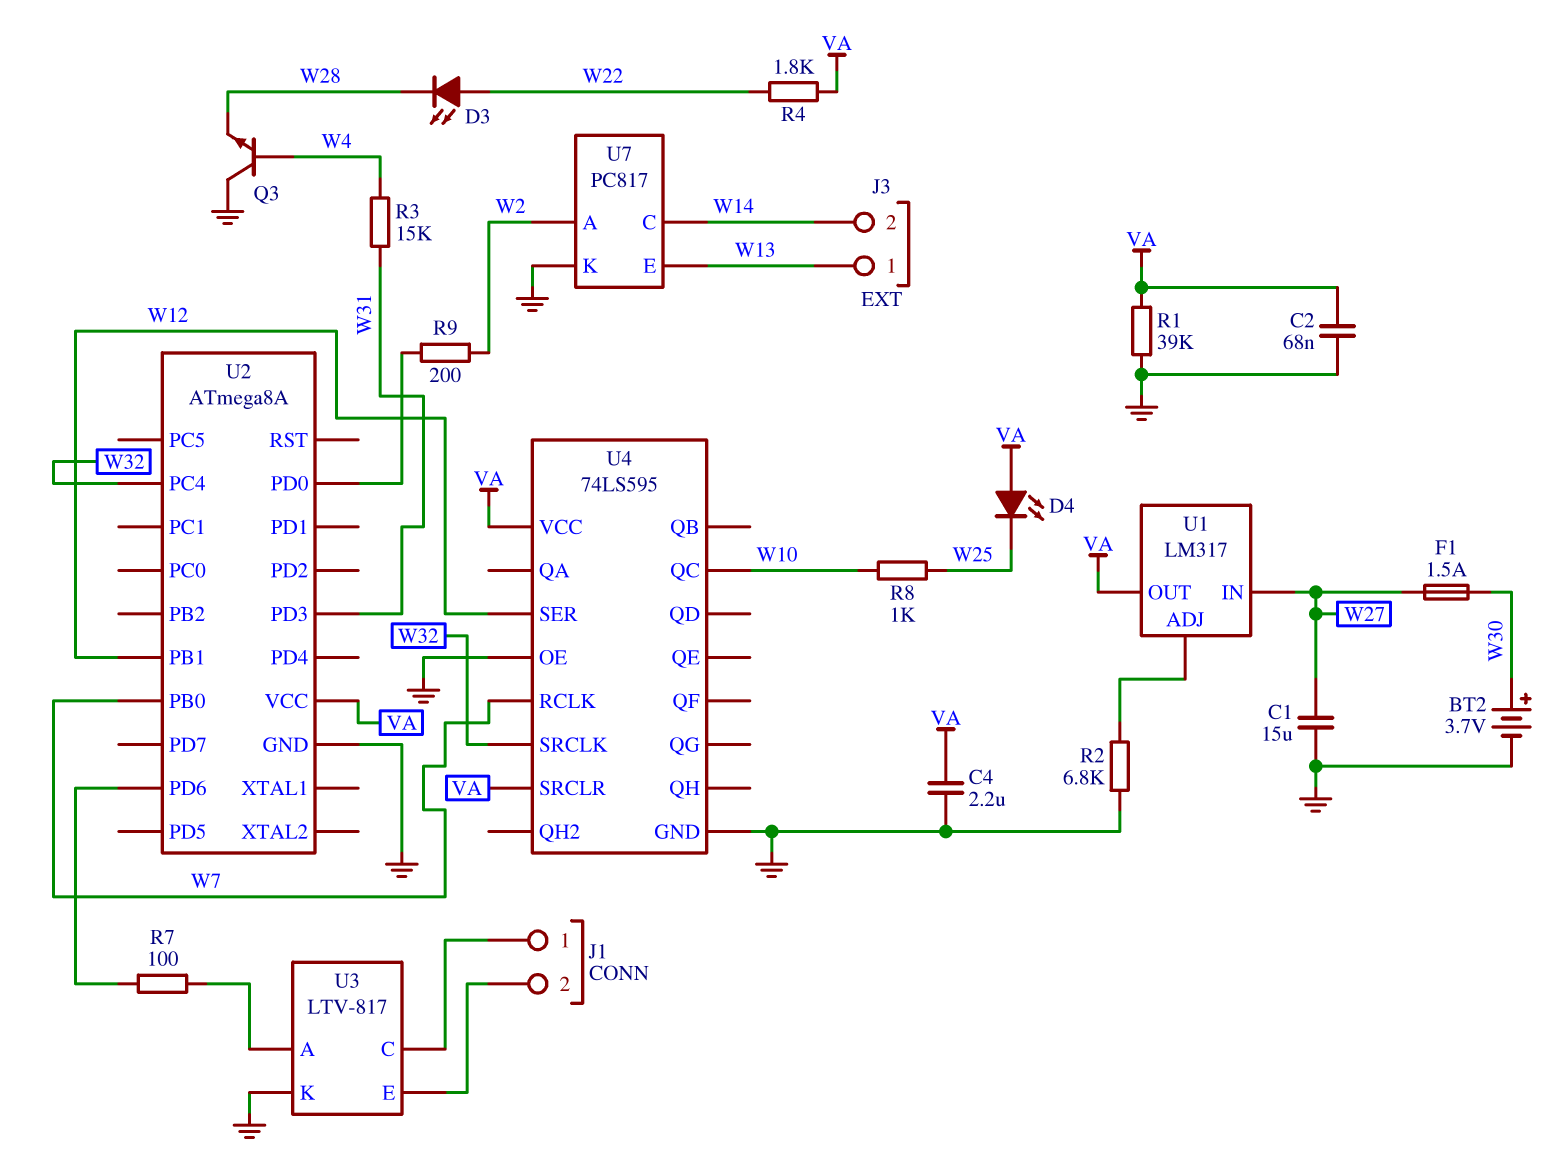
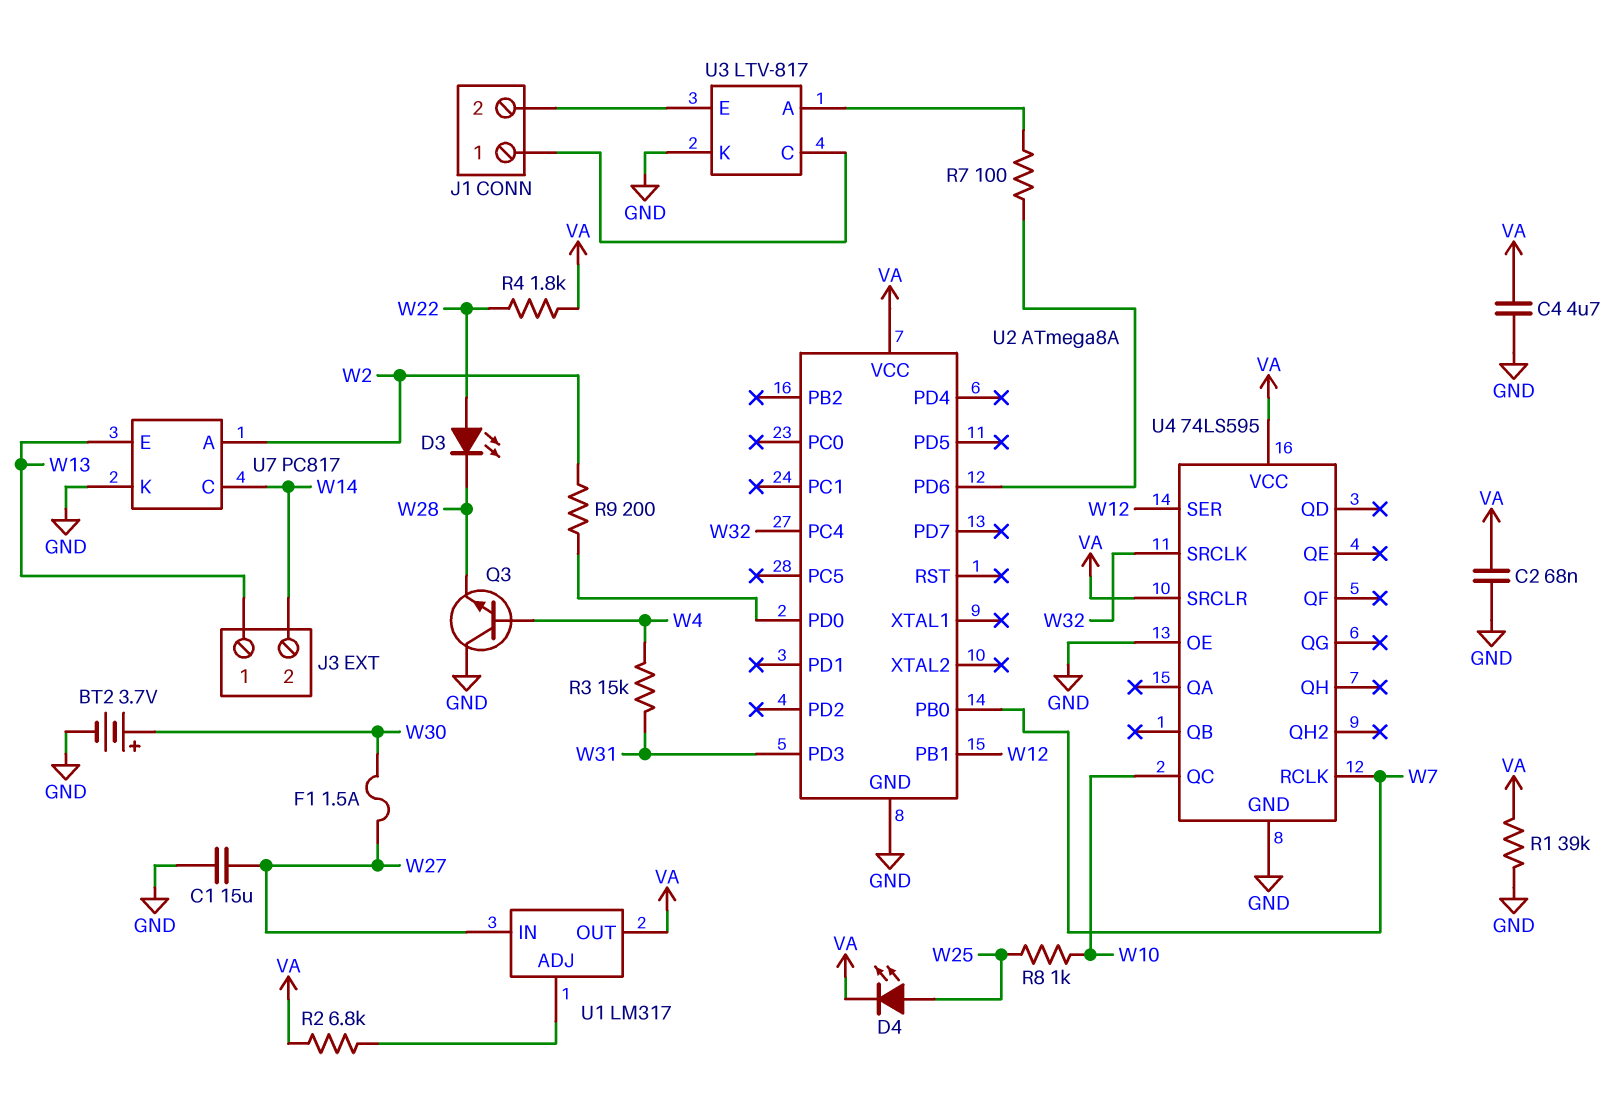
C4: 2.2uF (GND, VA) -> 4.7uF (GND, VA)
D4: LED (A VA, K W25) -> LED (A W25, K VA)
R2: 6.8k (GND, U1/ADJ) -> 6.8k (U1/ADJ, VA)

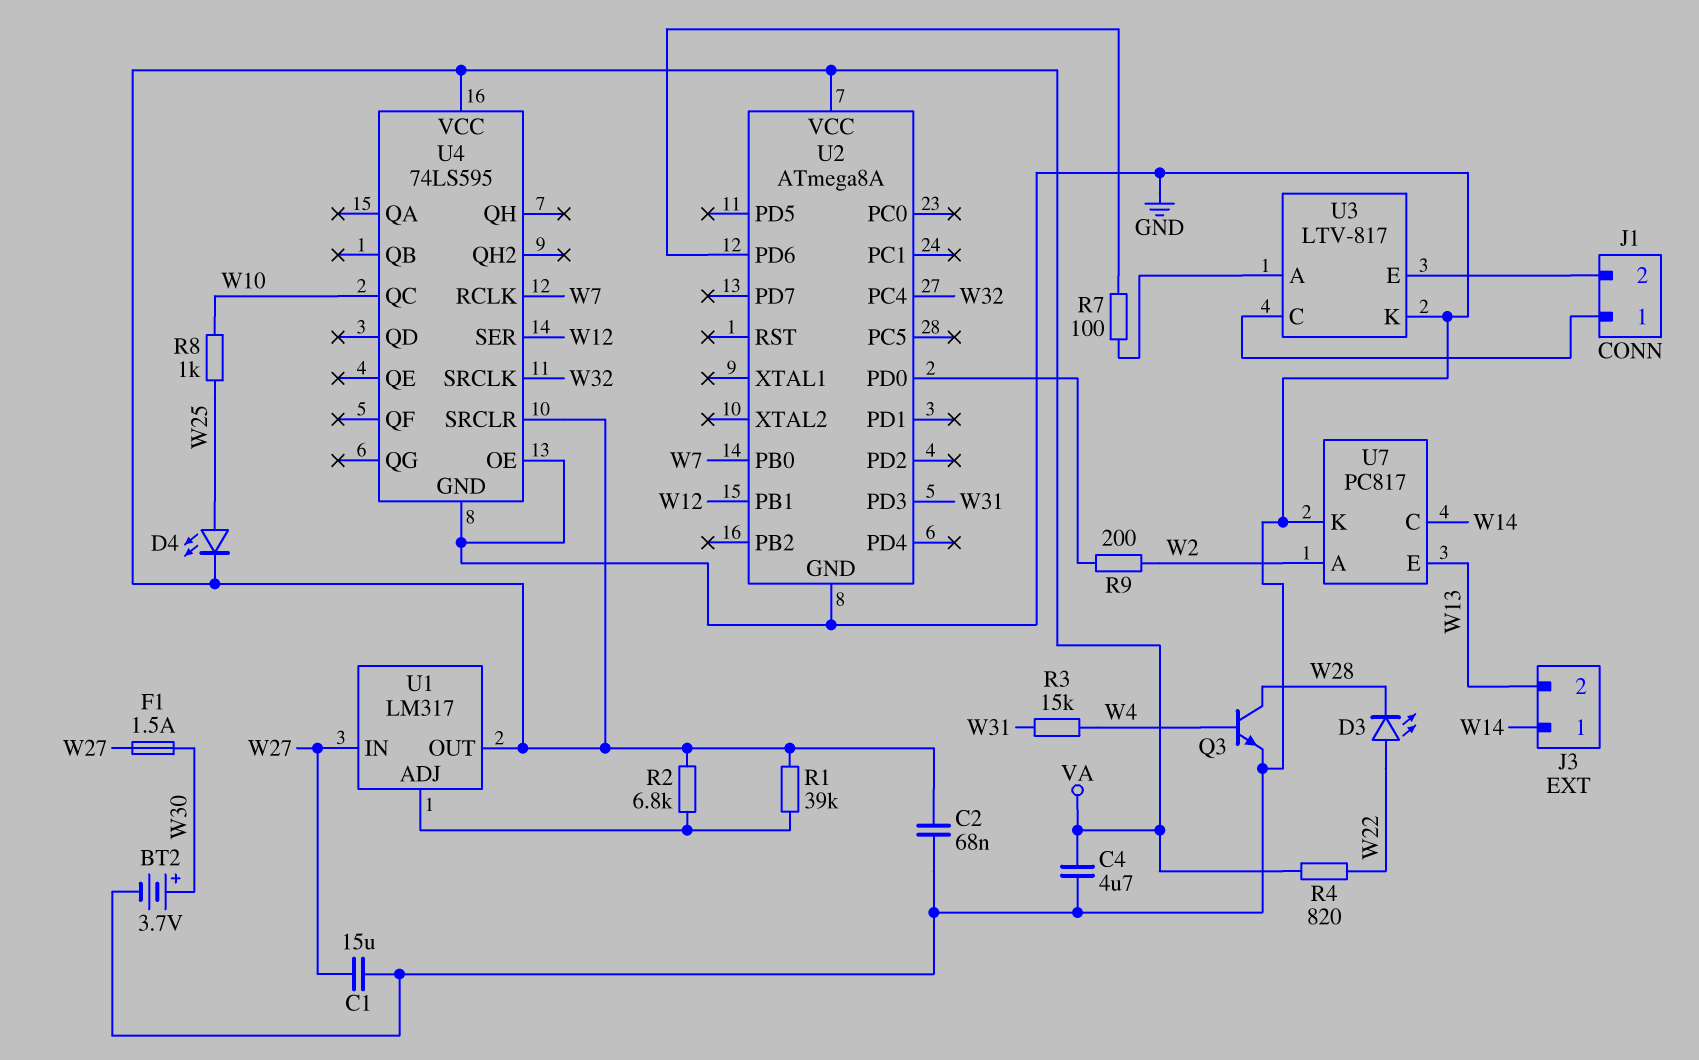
J3 pin 1: W13 -> W14
J3 pin 2: W14 -> W13
Q3: NPN (B W4, C GND, E W28) -> NPN (B W4, C W28, E GND)
R1: 39k (GND, VA) -> 39k (U1/ADJ, VA)
R4: 1.8k (VA, W22) -> 820 (VA, W22)

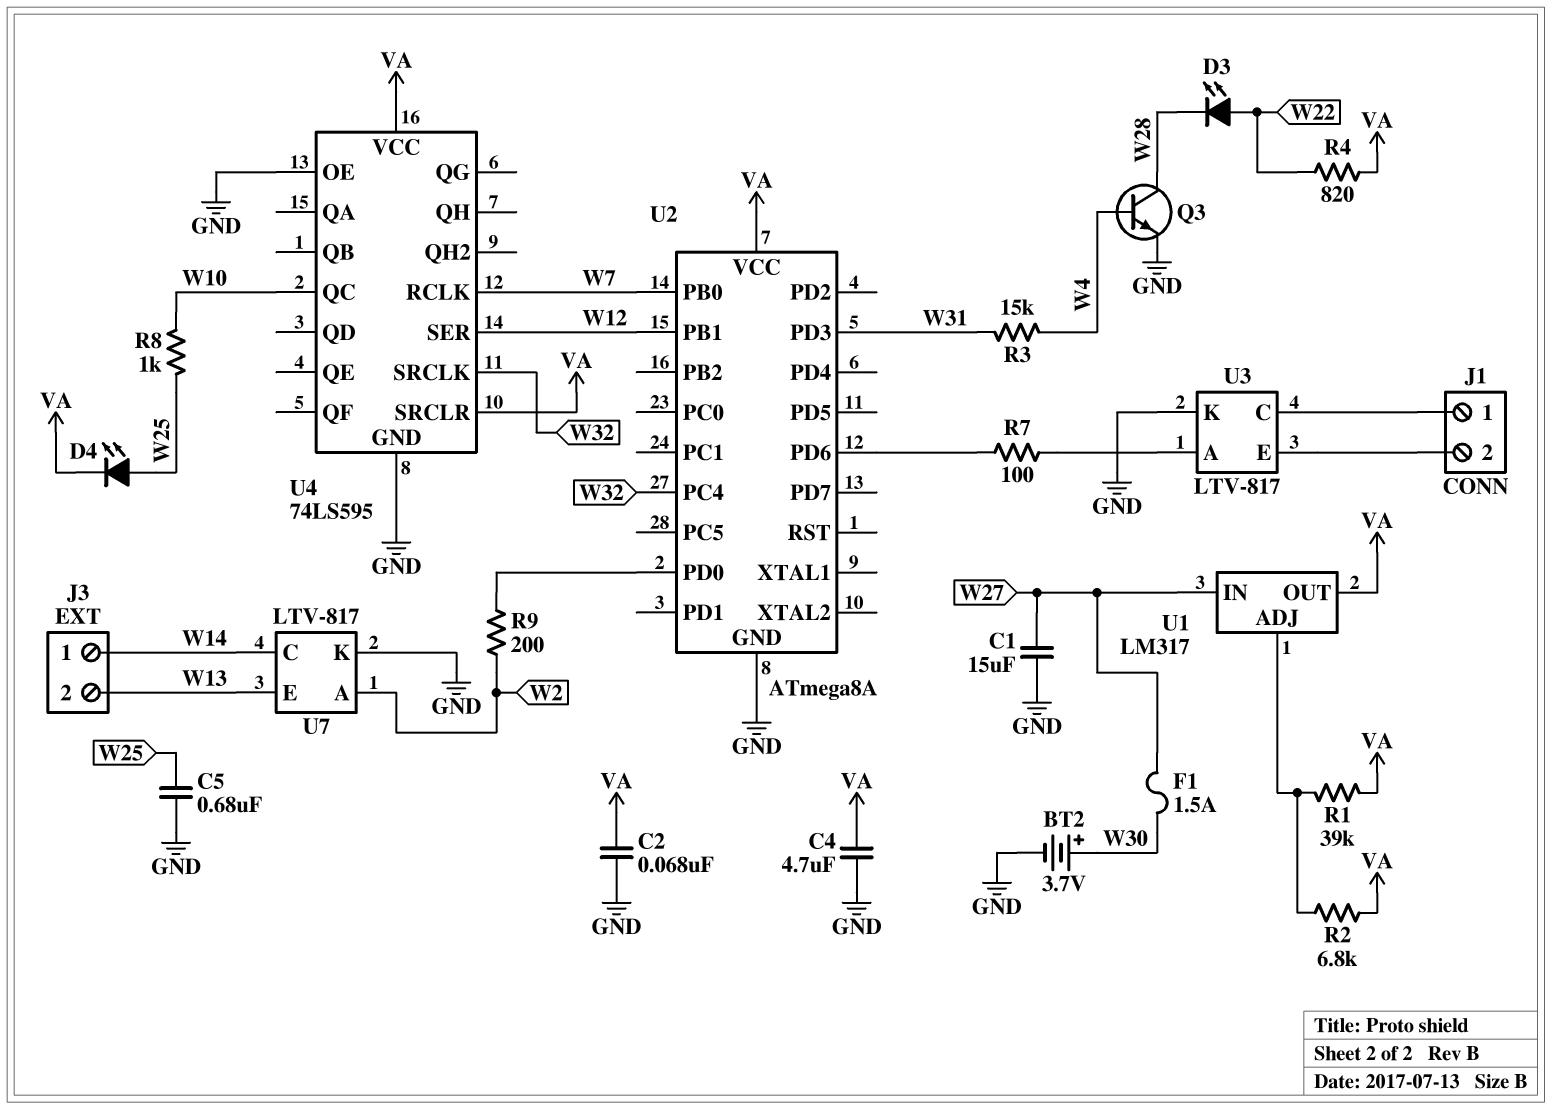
C5: none -> 680nF (GND, W25)
U7: PC817 -> LTV-817

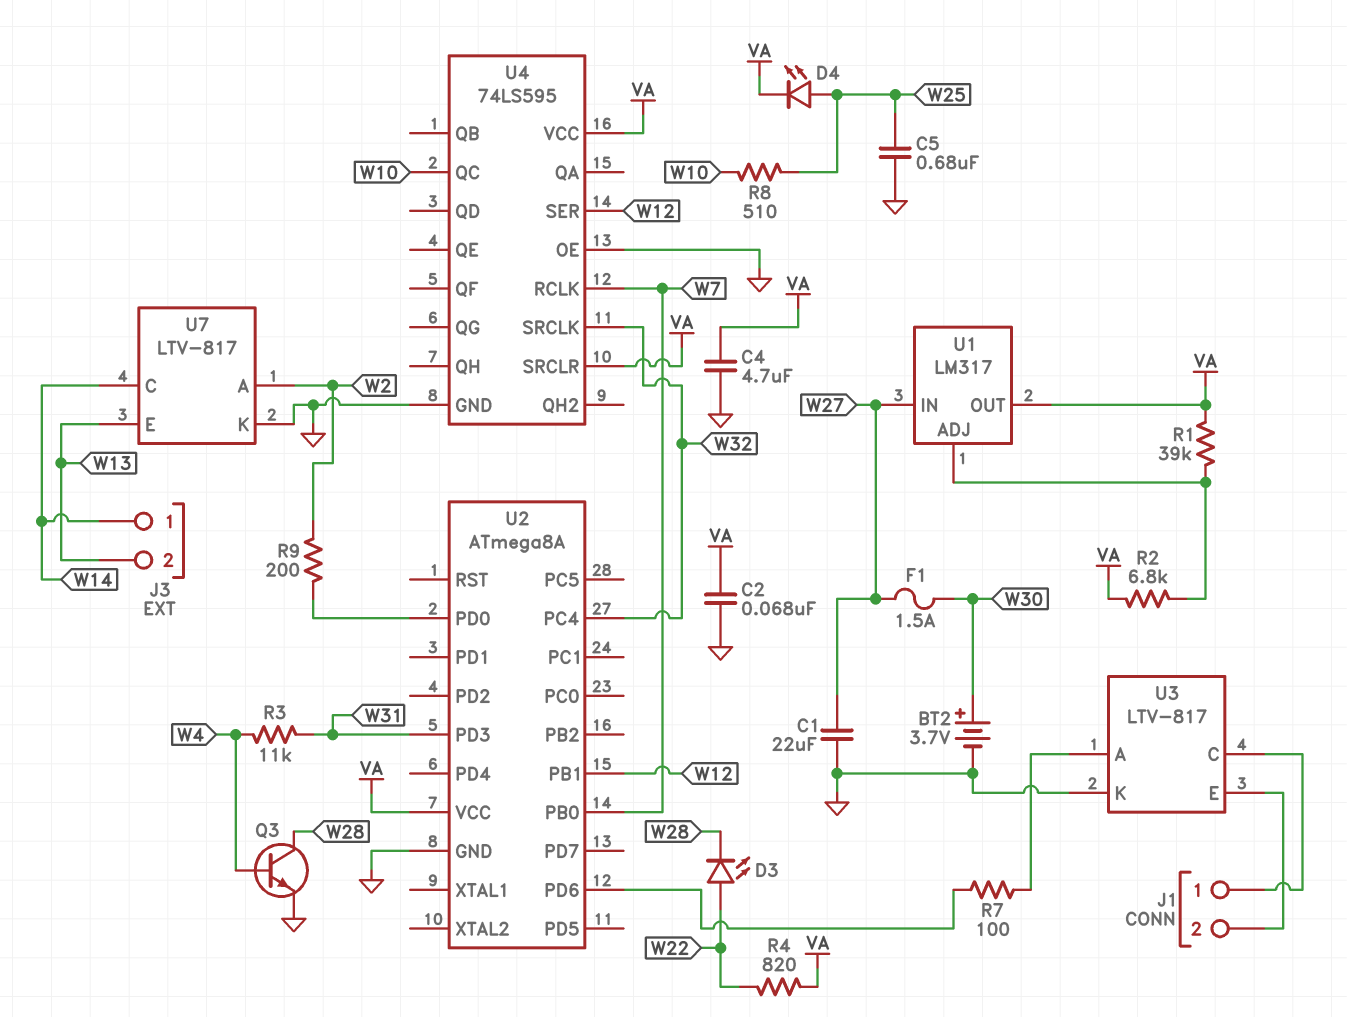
C1: 15uF (GND, W27) -> 22uF (GND, W27)
R3: 15k (W4, W31) -> 11k (W4, W31)
R8: 1k (W10, W25) -> 510 (W10, W25)

